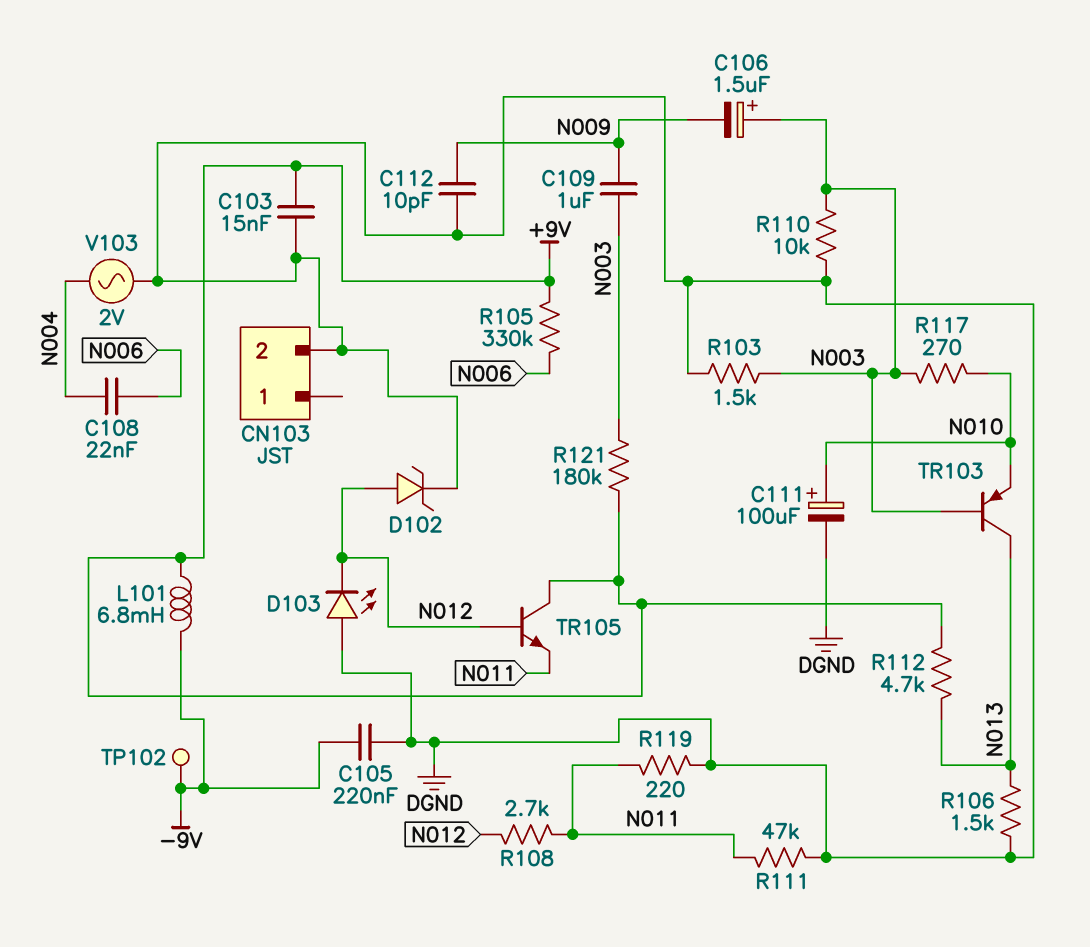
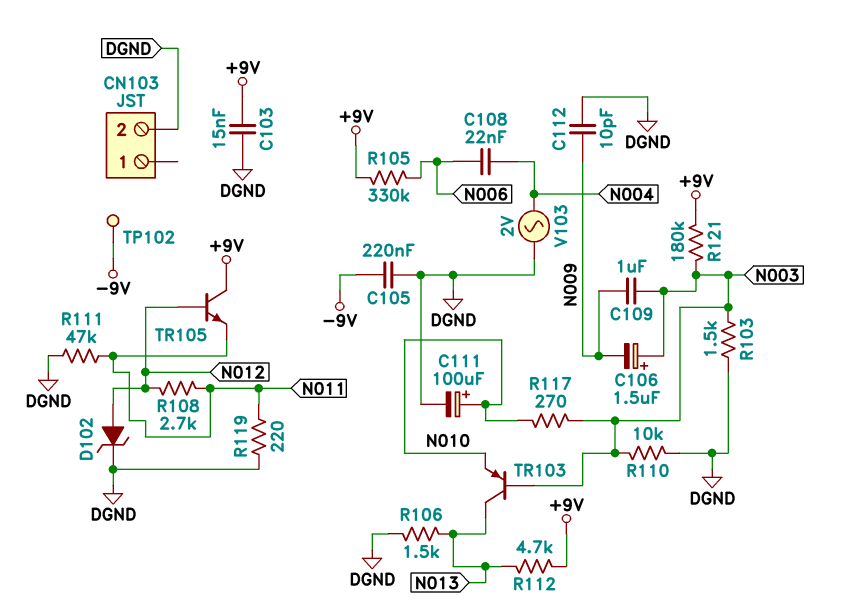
D103: LED (A DGND, K N012) -> none
L101: 6.8mH (+9V, -9V) -> none

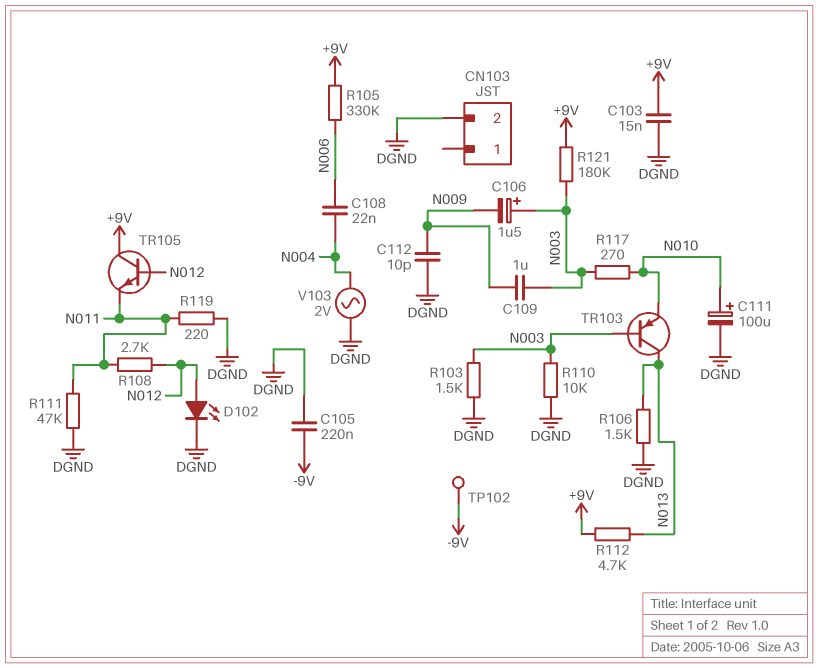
D102: zener (A N012, K DGND) -> LED (A N012, K DGND)

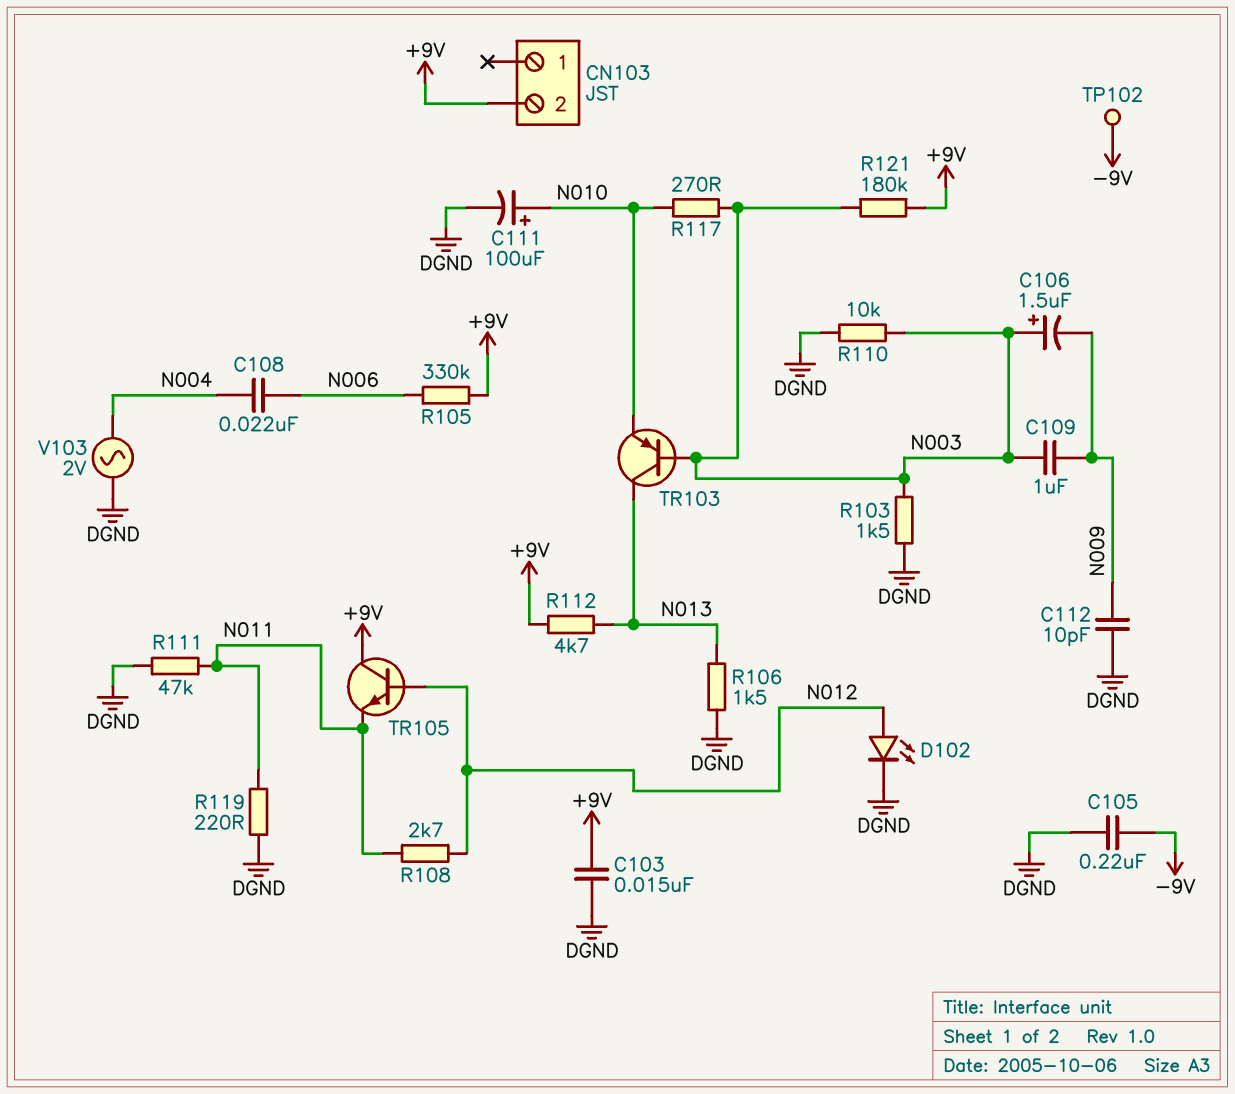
CN103 pin 2: DGND -> +9V

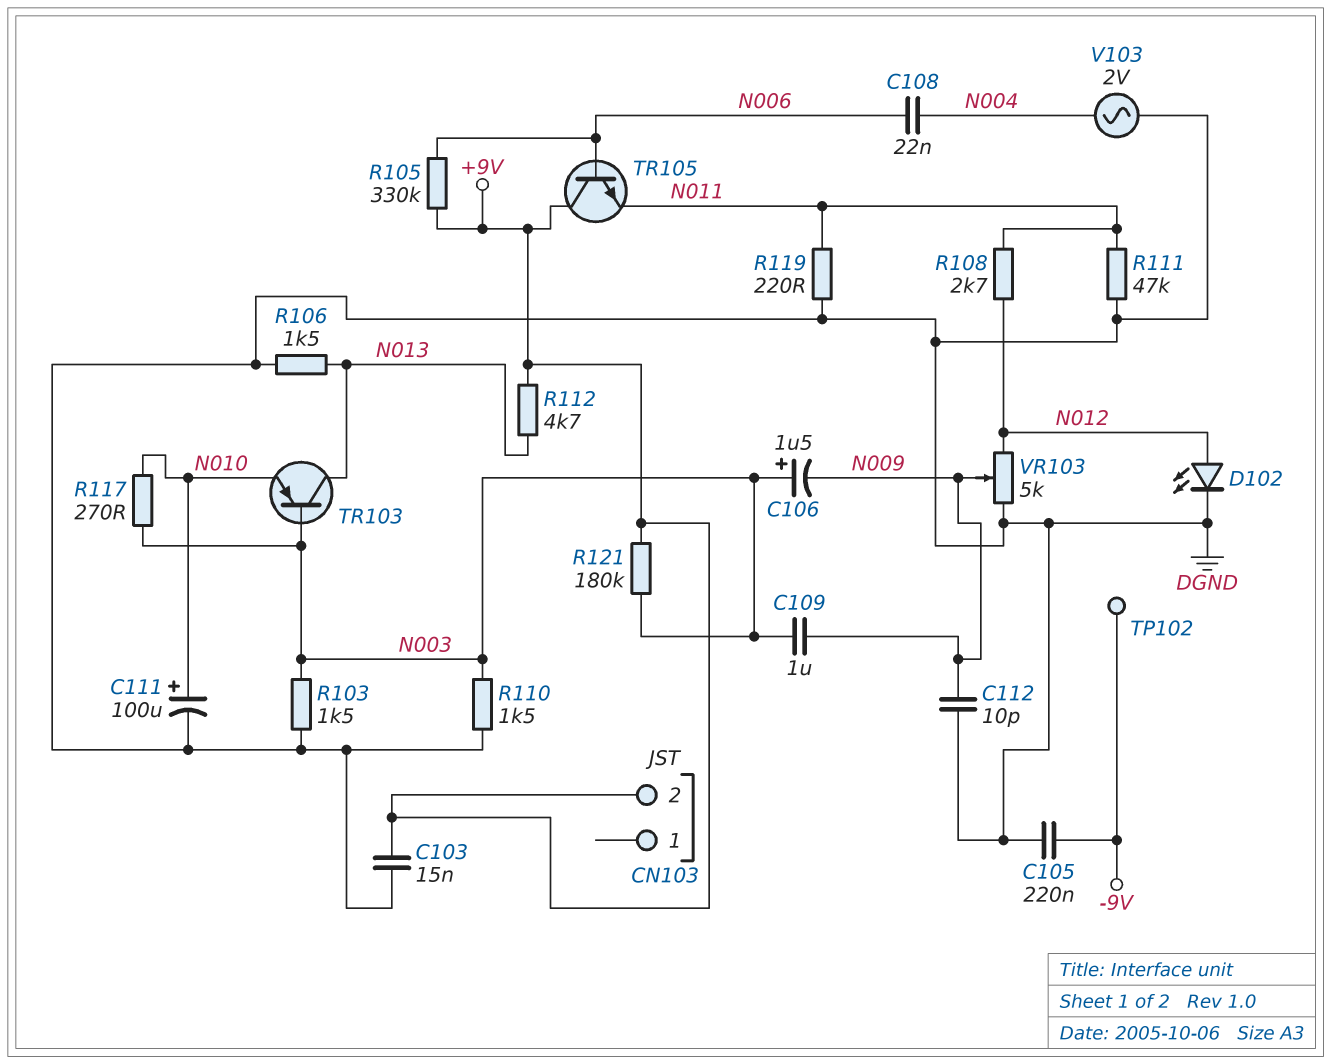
R110: 10k (DGND, N003) -> 1.5k (DGND, N003)
TR105: NPN (B N012, C +9V, E N011) -> NPN (B N006, C +9V, E N011)
VR103: none -> 5k (DGND, N012, wiper N009)

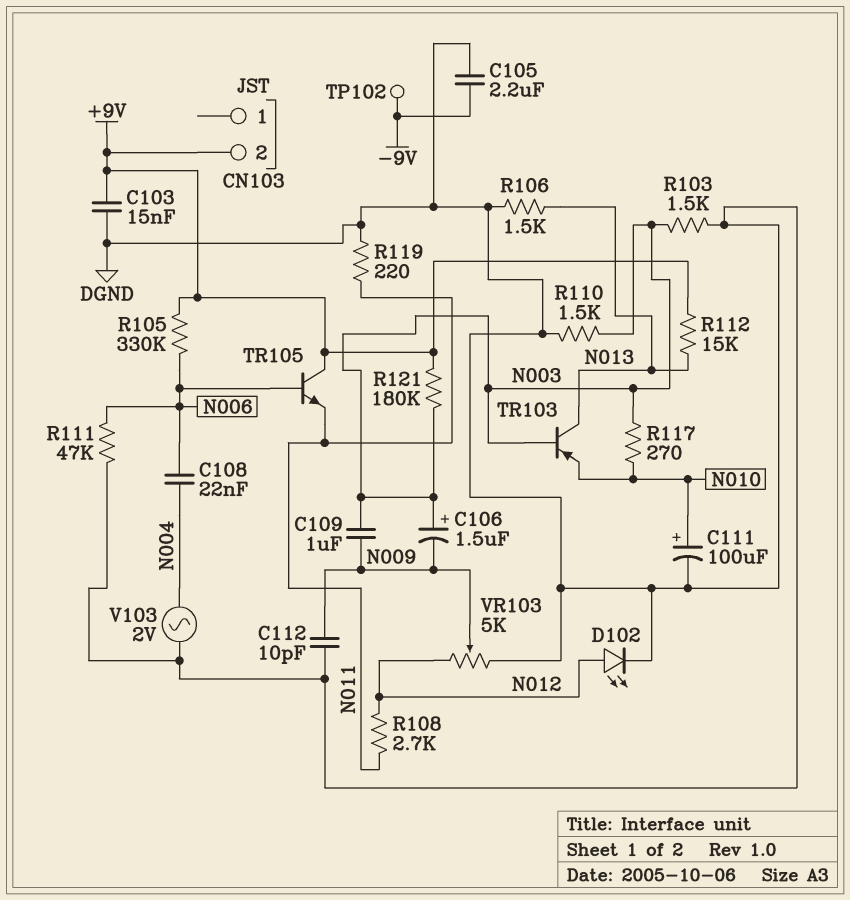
C105: 220nF (-9V, DGND) -> 2.2uF (-9V, DGND)
R111: 47k (DGND, N011) -> 47k (DGND, N006)
R112: 4.7k (+9V, N013) -> 15k (+9V, N013)

